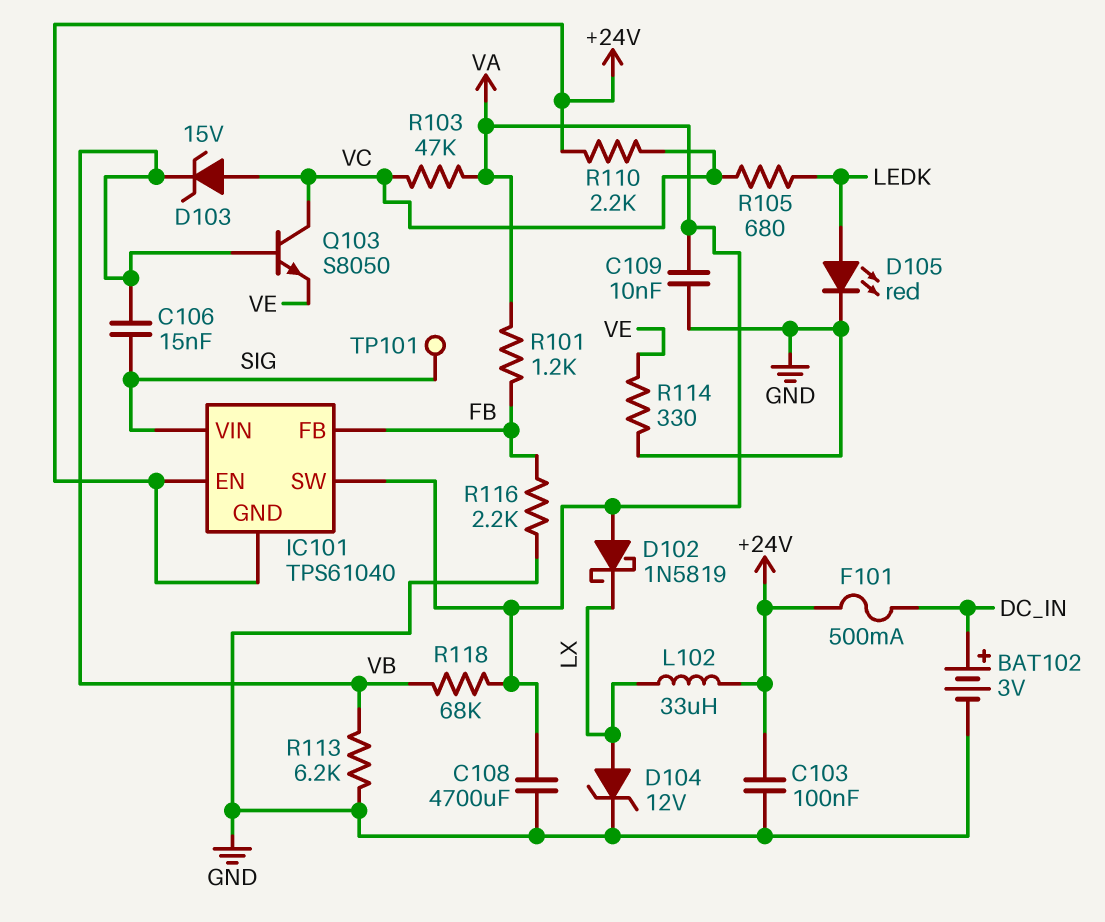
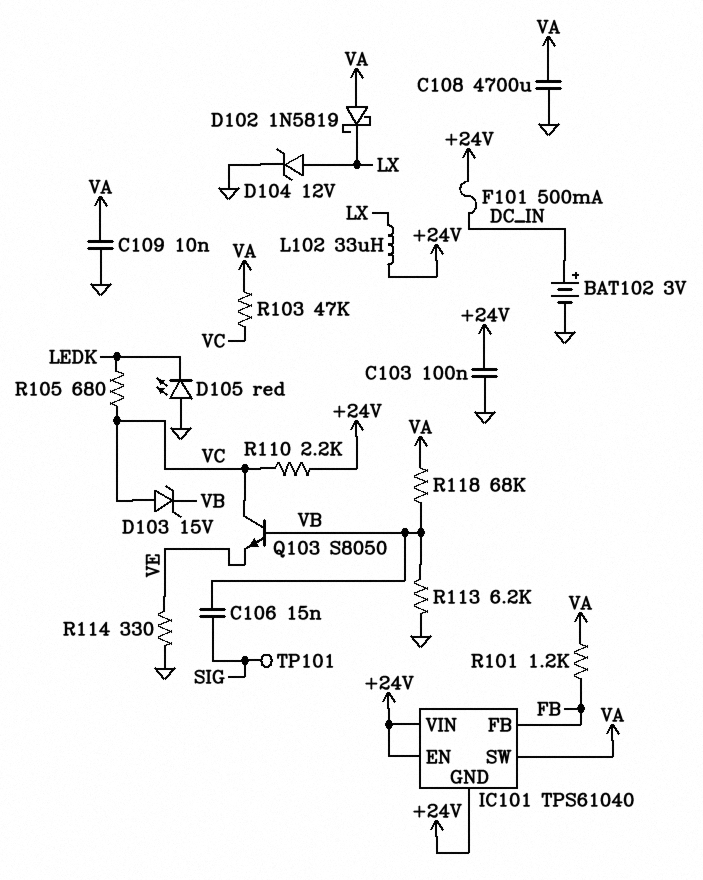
D105: LED red (A LEDK, K GND) -> LED red (A GND, K LEDK)
IC101 pin VIN: SIG -> +24V
R116: 2.2k (FB, GND) -> none

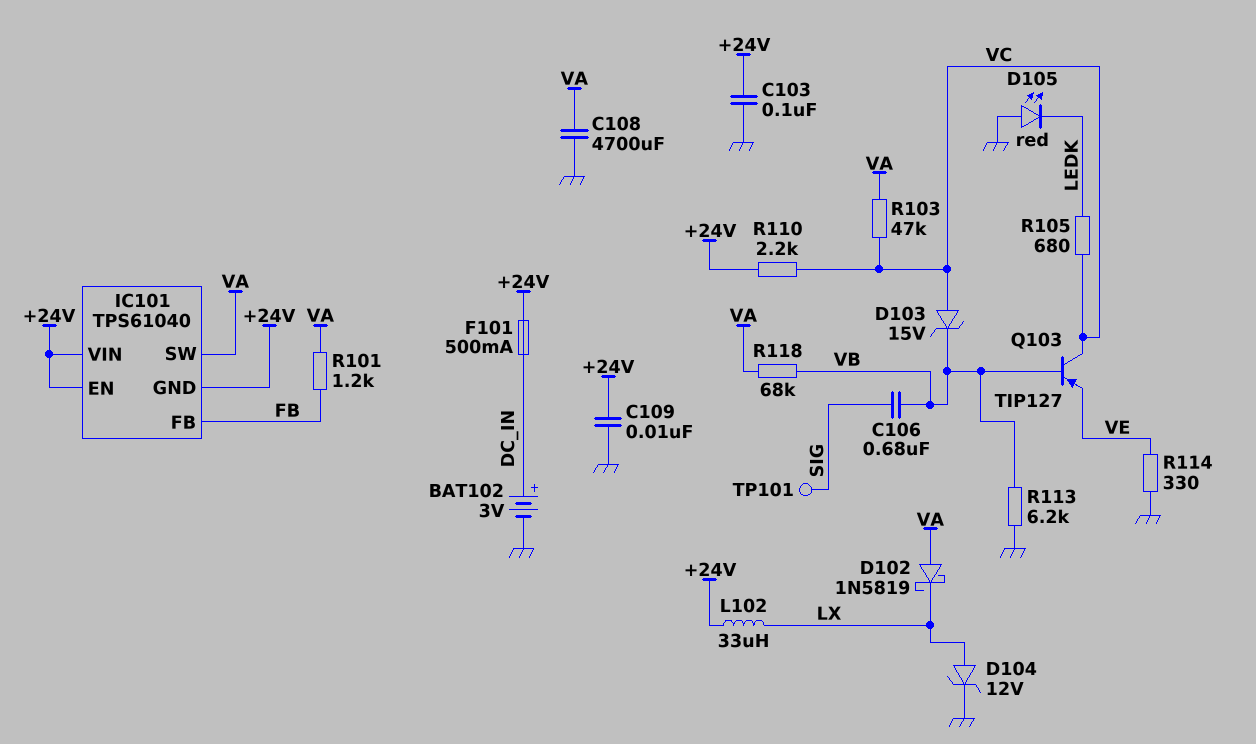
C106: 15nF (SIG, VB) -> 680nF (SIG, VB)
C109: 10nF (GND, VA) -> 10nF (+24V, GND)
Q103: NPN S8050 (B VB, C VC, E VE) -> PNP TIP127 (B VB, C VC, E VE)

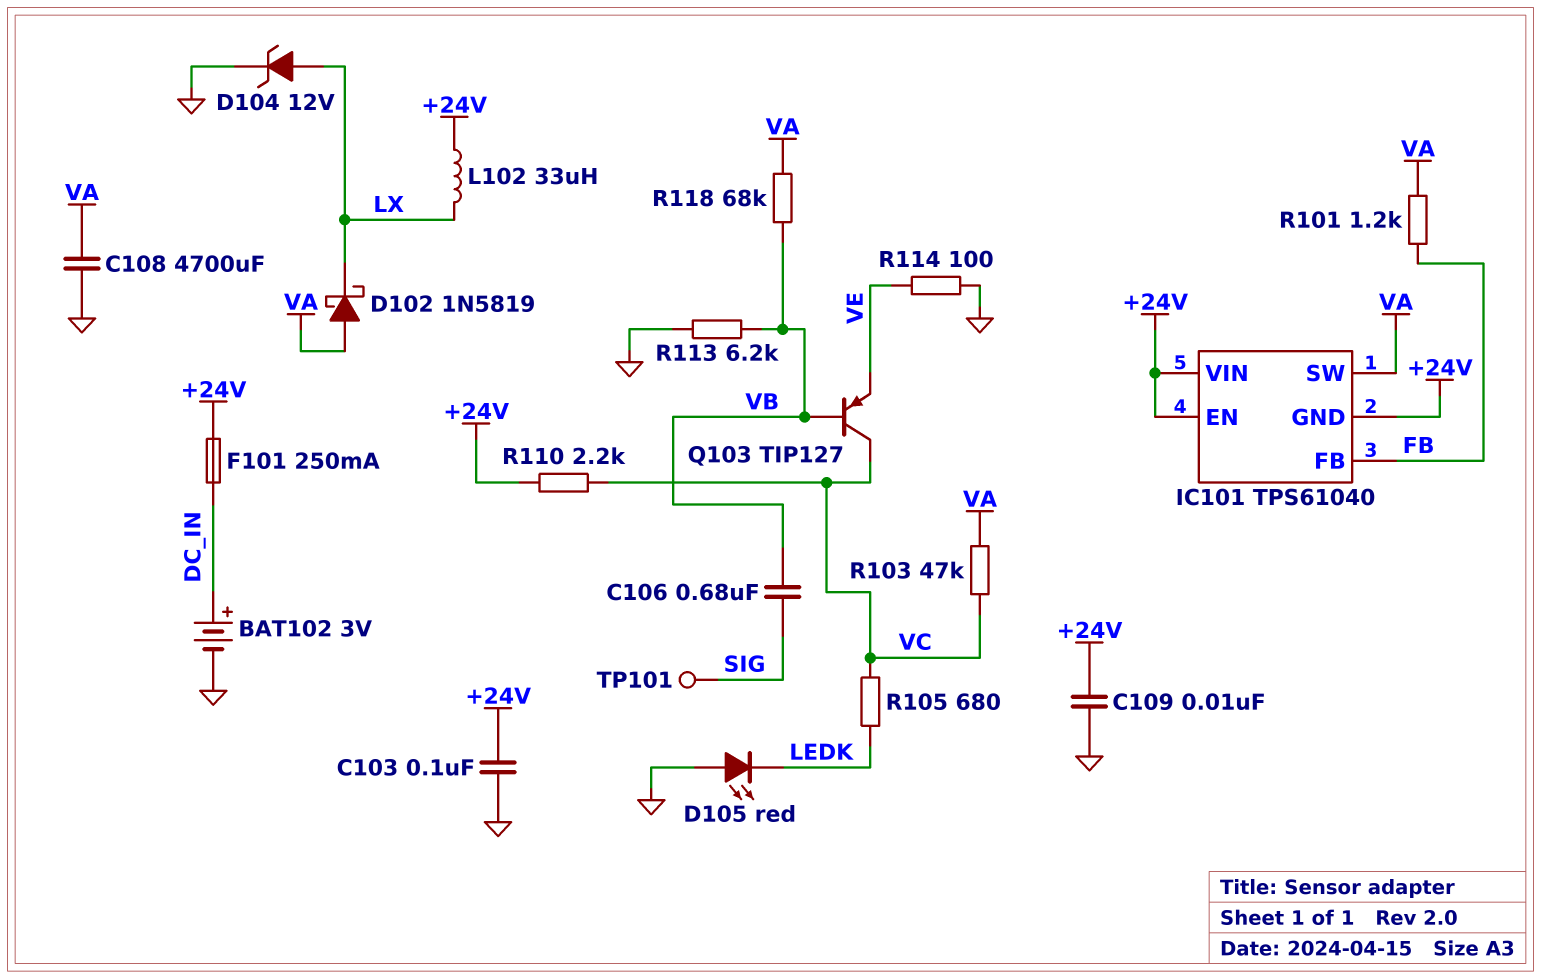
D103: zener 15V (A VC, K VB) -> none
F101: 500mA (+24V, DC_IN) -> 250mA (+24V, DC_IN)
R114: 330 (GND, VE) -> 100 (GND, VE)

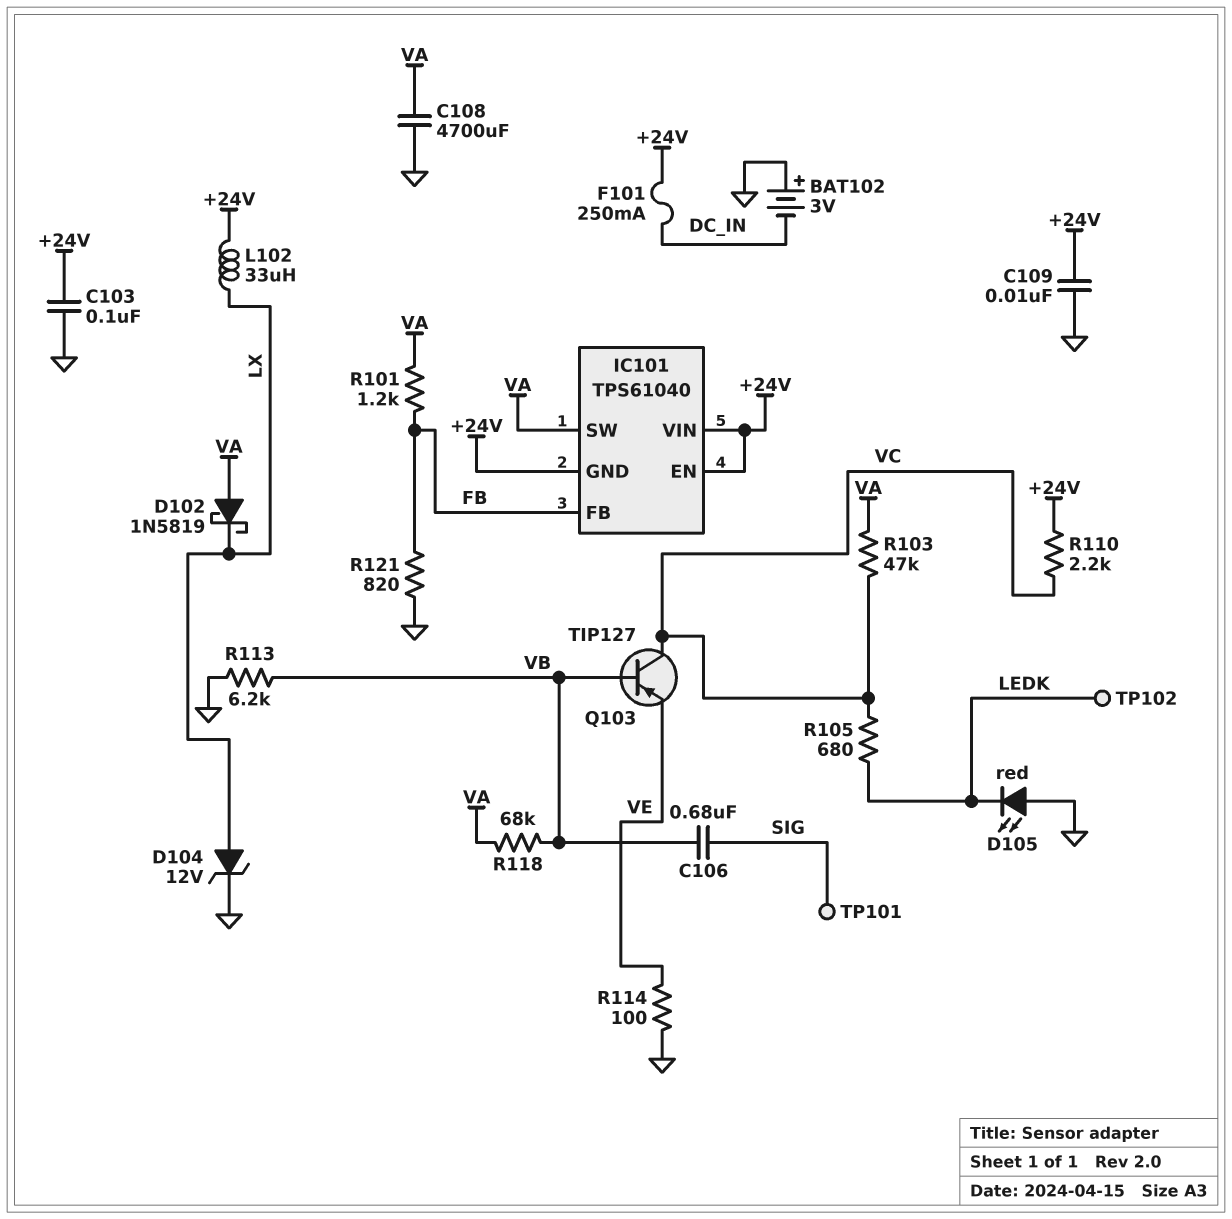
BAT102: 3V (plus DC_IN, minus GND) -> 3V (plus GND, minus DC_IN)
R121: none -> 820 (FB, GND)
TP102: none -> test point (LEDK)

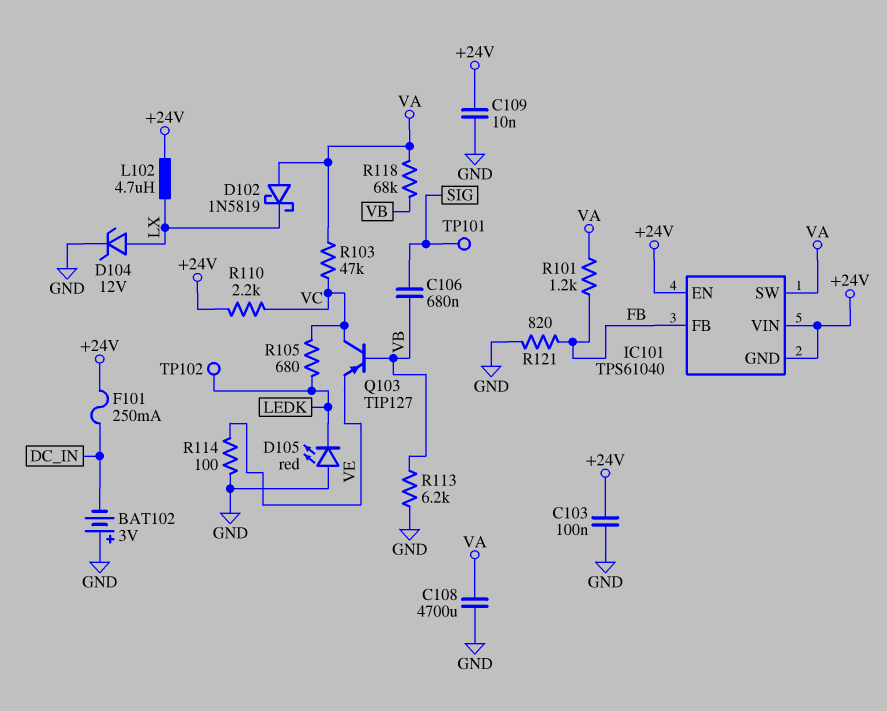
L102: 33uH (+24V, LX) -> 4.7uH (+24V, LX)

